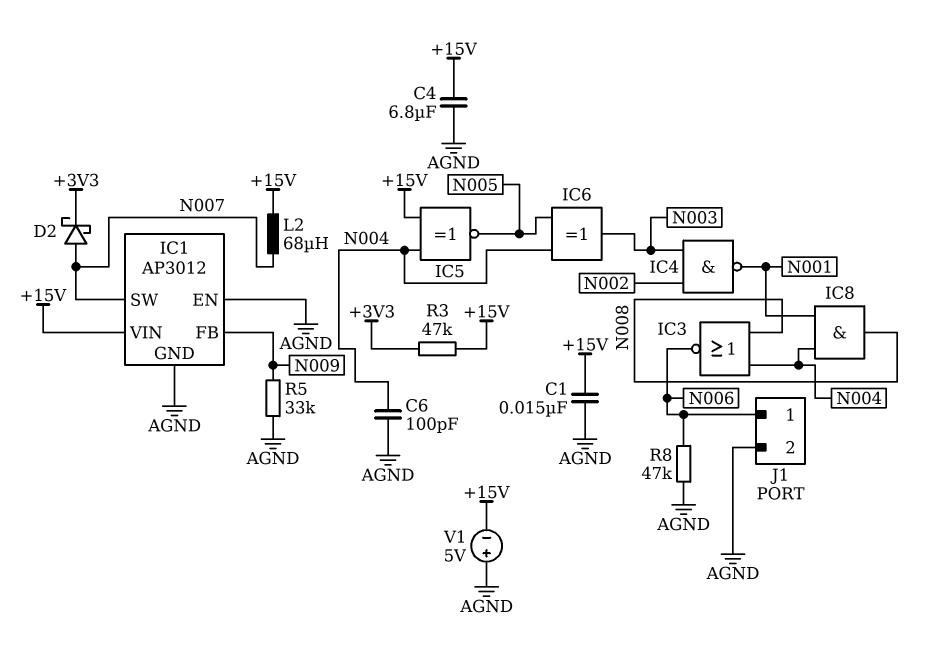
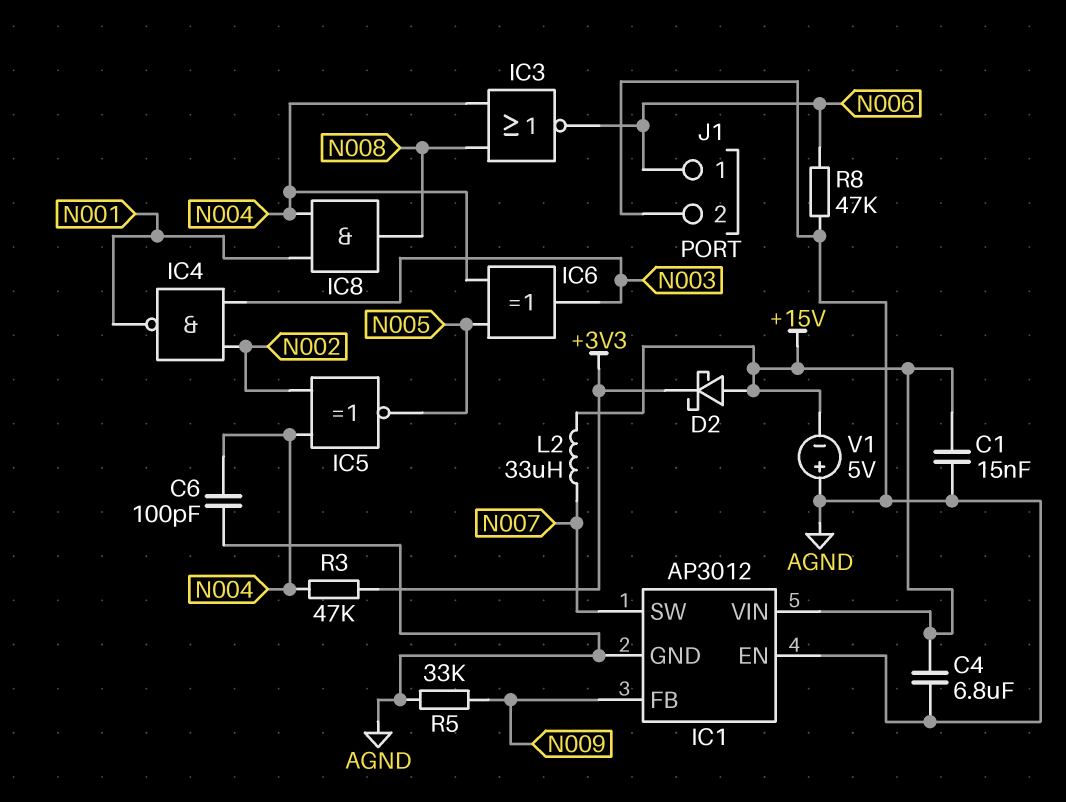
D2: schottky (A N007, K +3V3) -> schottky (A +15V, K +3V3)
IC5: XNOR (in +15V, in N004, out N005) -> XNOR (in N002, in N004, out N005)
L2: 68uH (+15V, N007) -> 33uH (+15V, N007)
R3: 47k (+3V3, +15V) -> 47k (+3V3, N004)

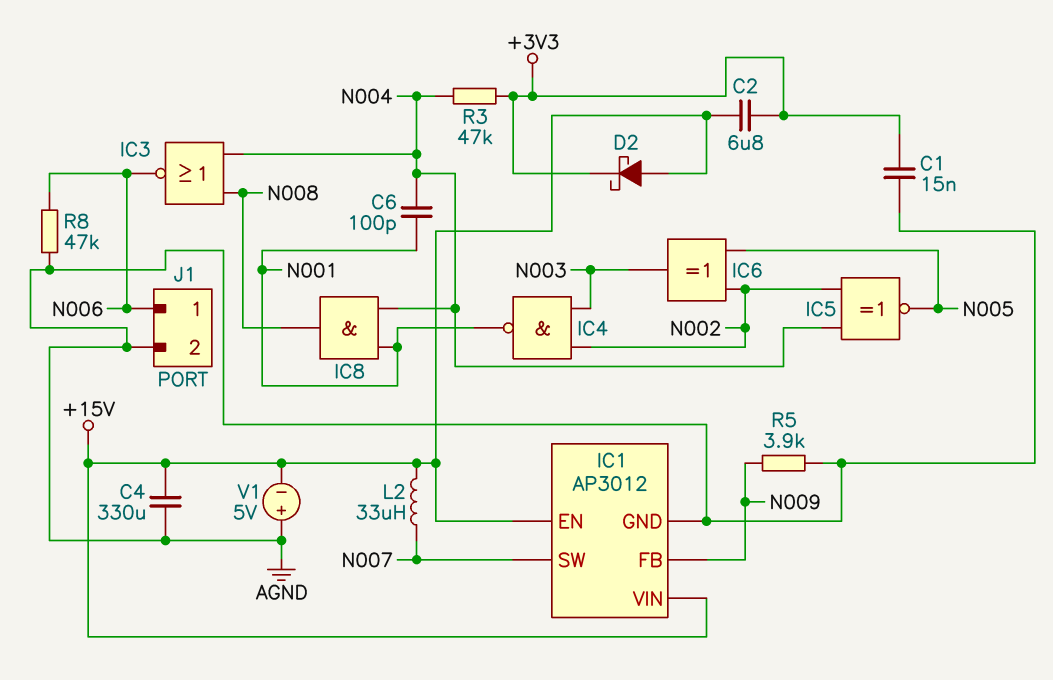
C1: 15nF (+15V, AGND) -> 15nF (+3V3, AGND)
C2: none -> 6.8uF (+3V3, +15V)
C4: 6.8uF (+15V, AGND) -> 330uF (+15V, AGND)
C6: 100pF (AGND, N004) -> 100pF (N001, N004)
IC1 pin EN: AGND -> +15V
IC6: XOR (in N004, in N005, out N003) -> XOR (in N002, in N005, out N003)
R5: 33k (AGND, N009) -> 3.9k (AGND, N009)

